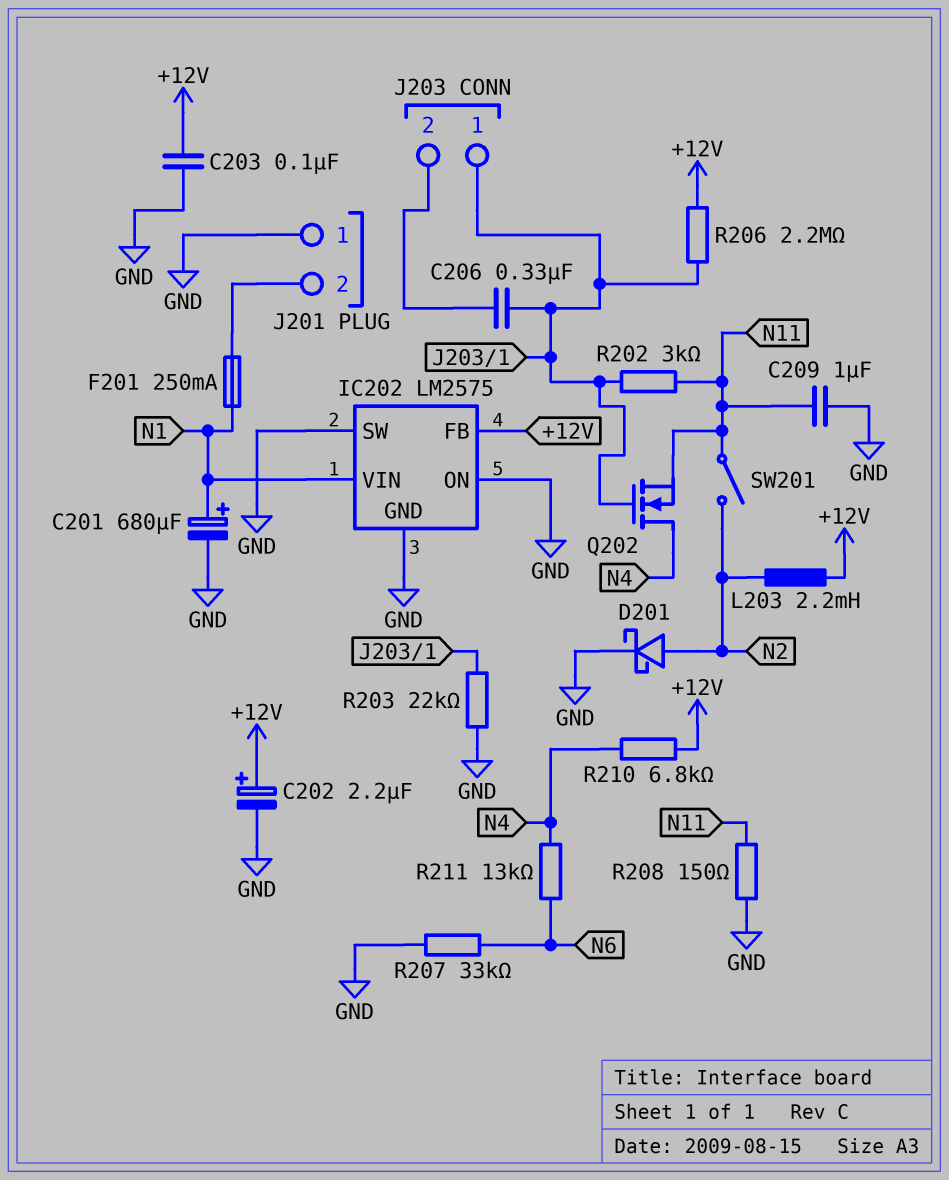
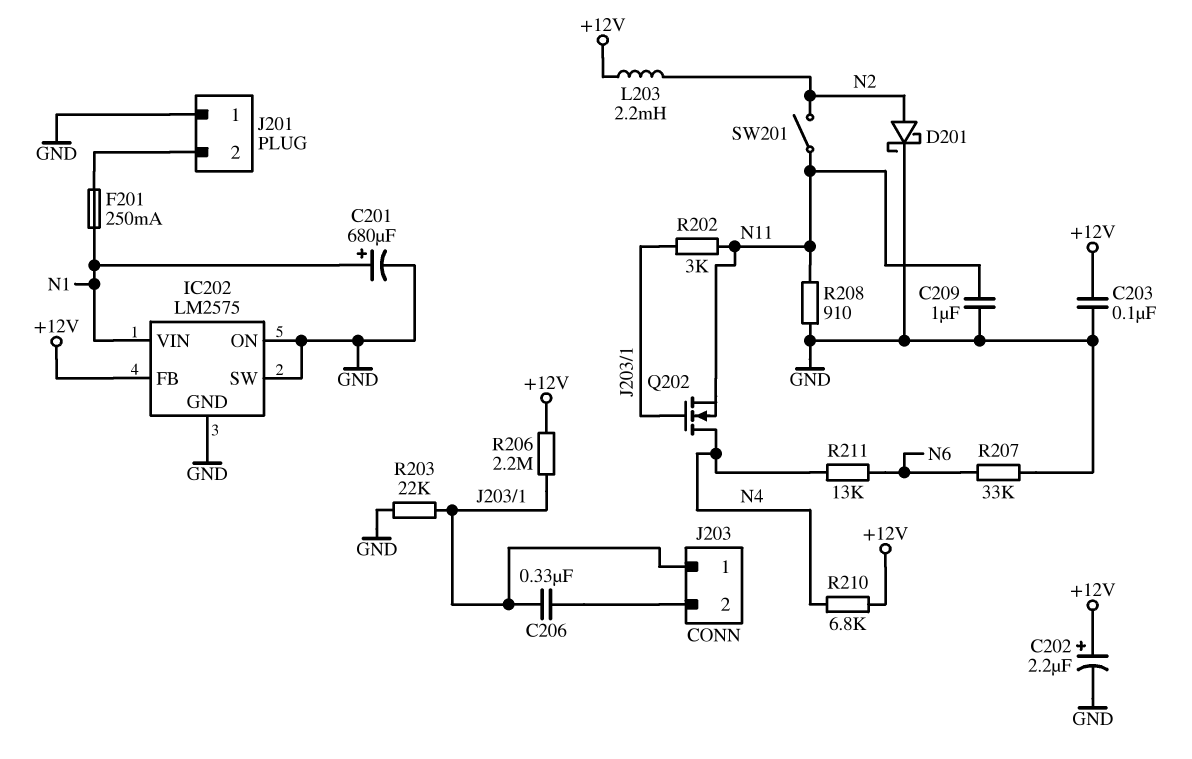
R208: 150 (GND, N11) -> 910 (GND, N11)

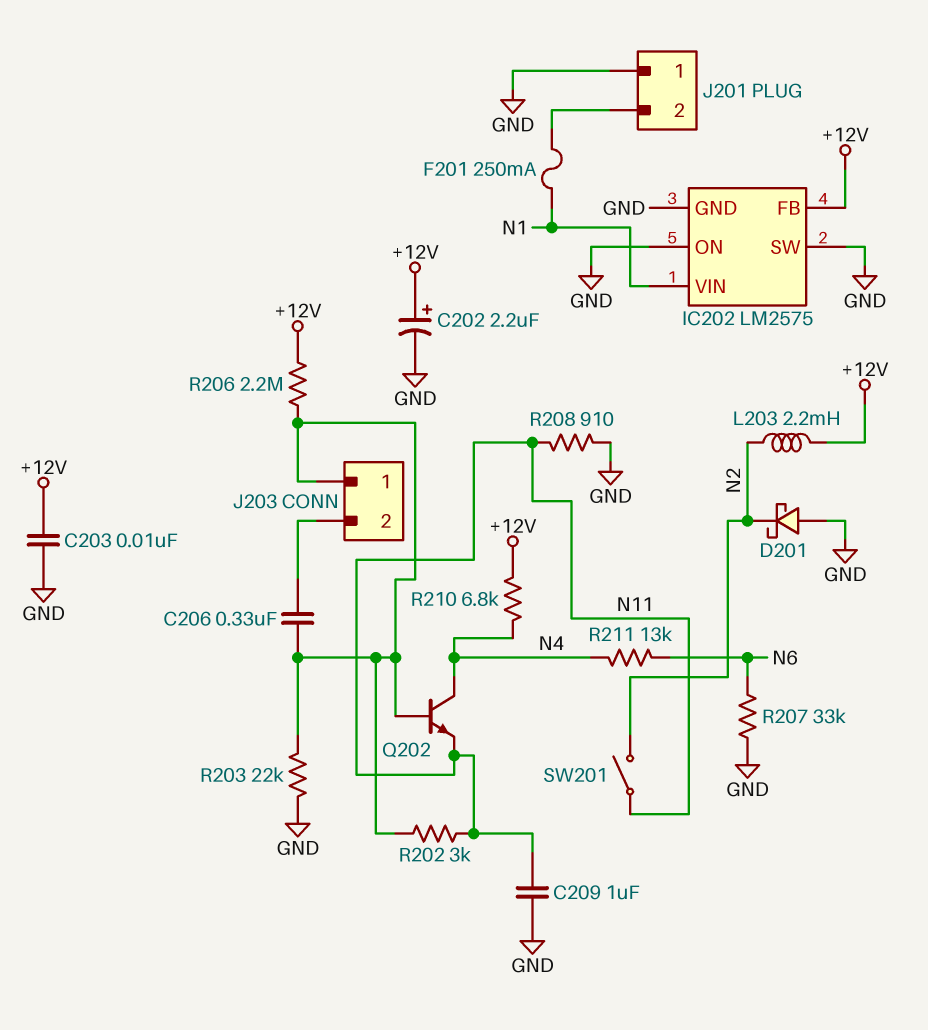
C201: 680uF (plus N1, minus GND) -> none
C203: 100nF (+12V, GND) -> 10nF (+12V, GND)
D201: schottky (A N2, K GND) -> schottky (A GND, K N2)
Q202: NMOS (G J203/1, D N4, S N11) -> NPN (B J203/1, C N4, E N11)

